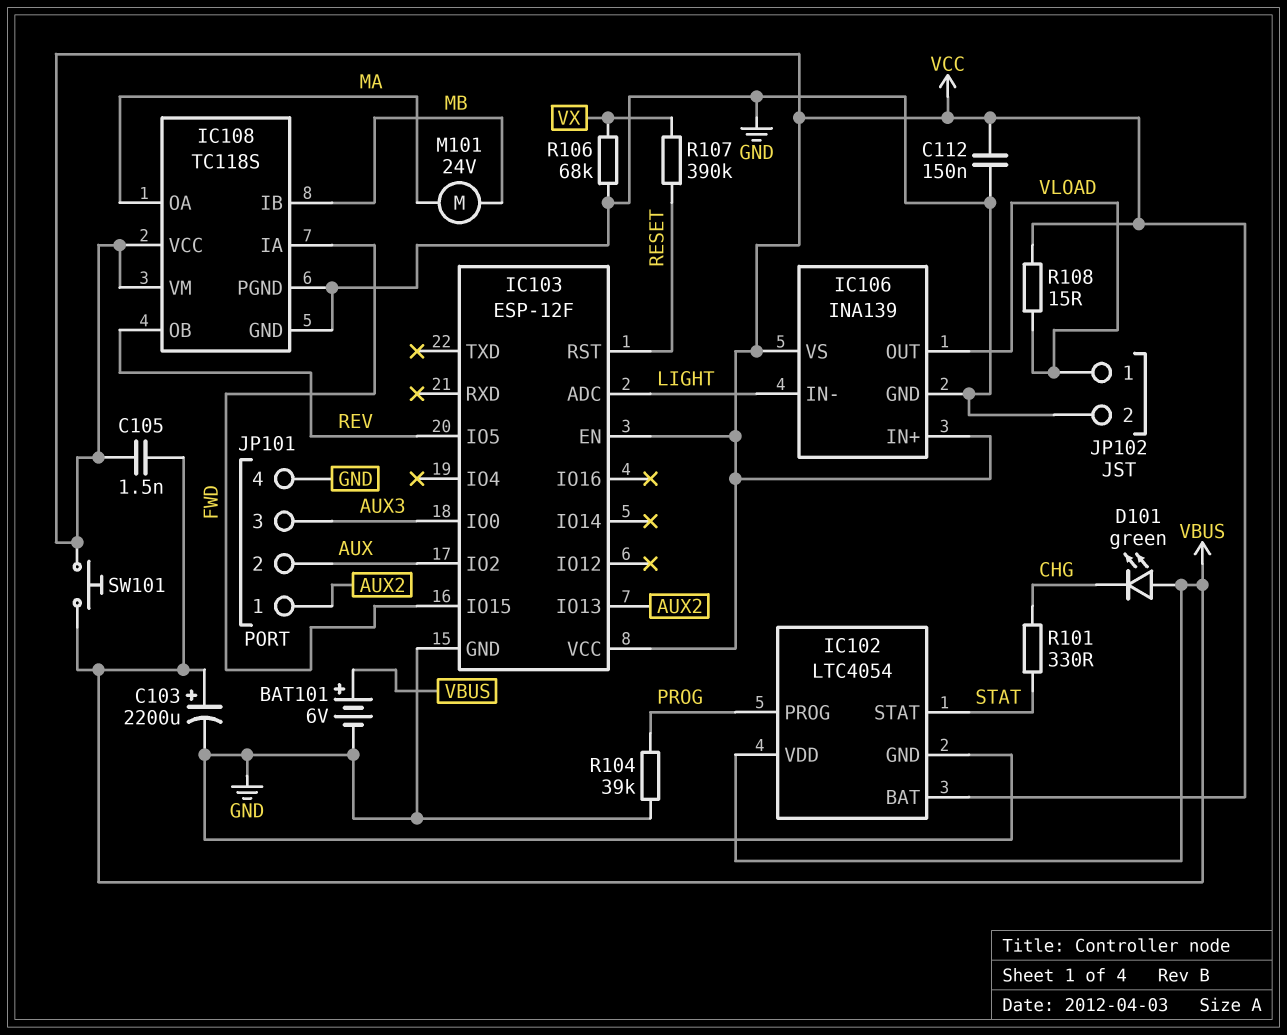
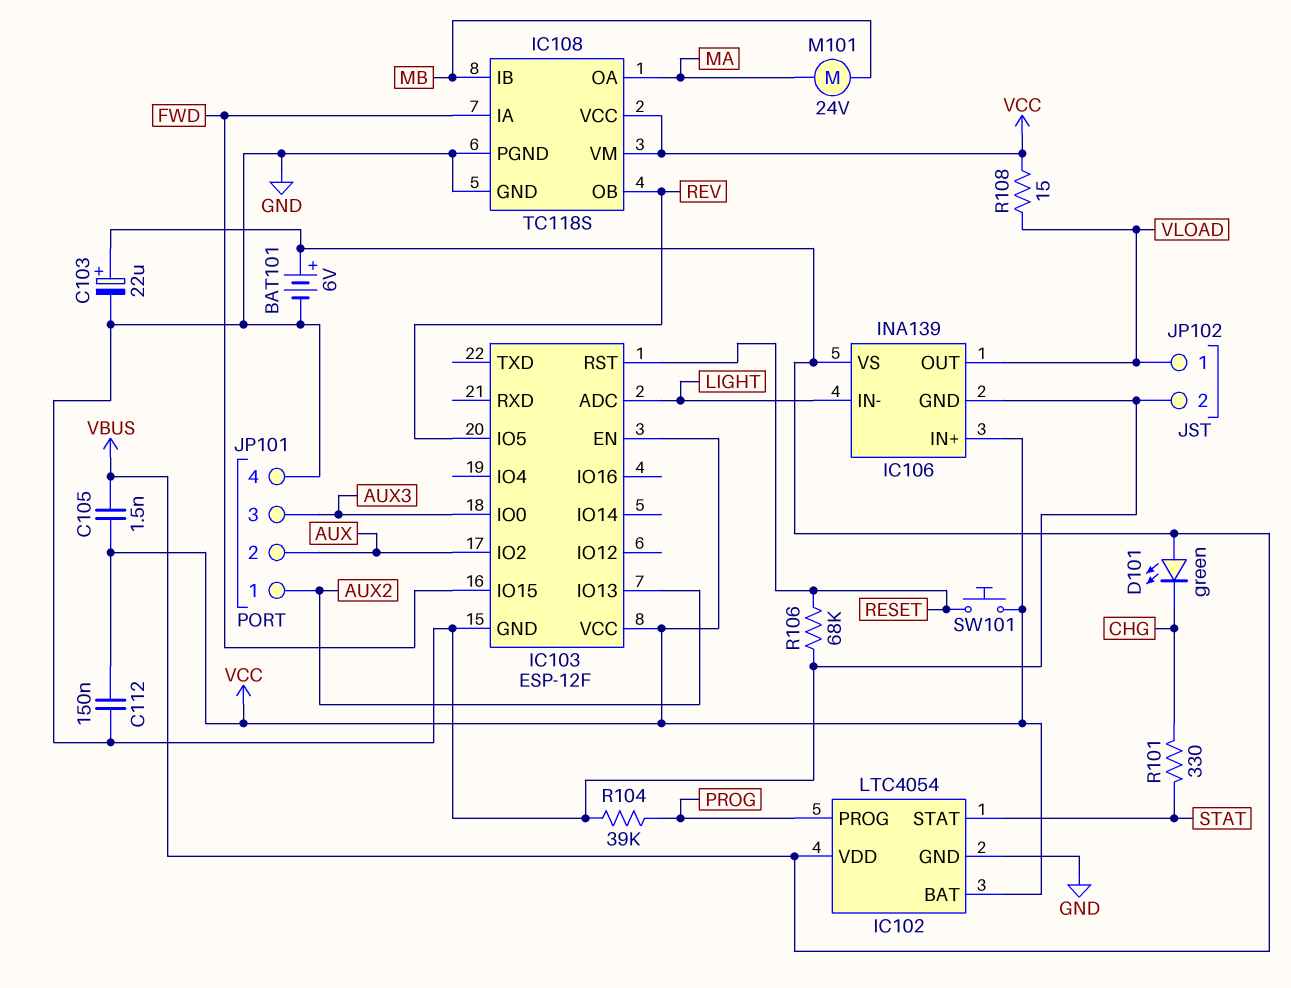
C103: 2200uF (plus VBUS, minus GND) -> 22uF (plus VBUS, minus GND)
IC106 pin VS: VCC -> VBUS
R106: 68k (GND, VX) -> 68k (GND, RESET)
R107: 390k (RESET, VX) -> none
SW101: button (VBUS, VCC) -> button (RESET, VCC)

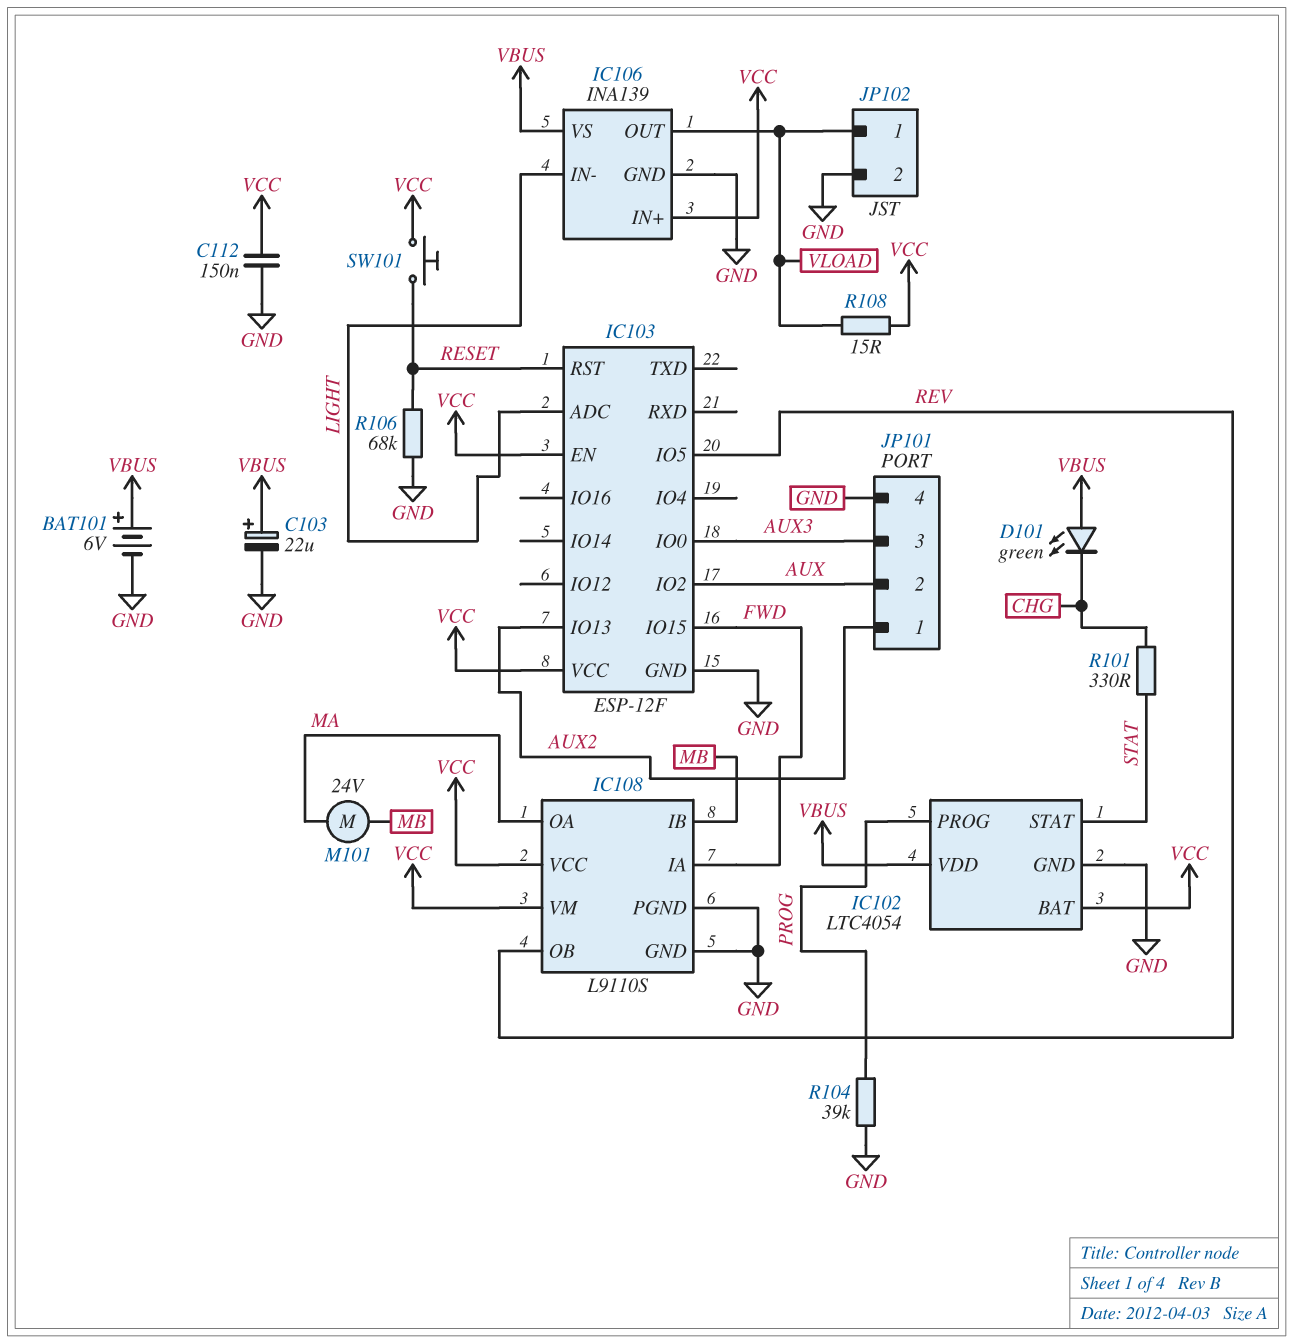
C105: 1.5nF (VBUS, VCC) -> none
IC108: TC118S -> L9110S

